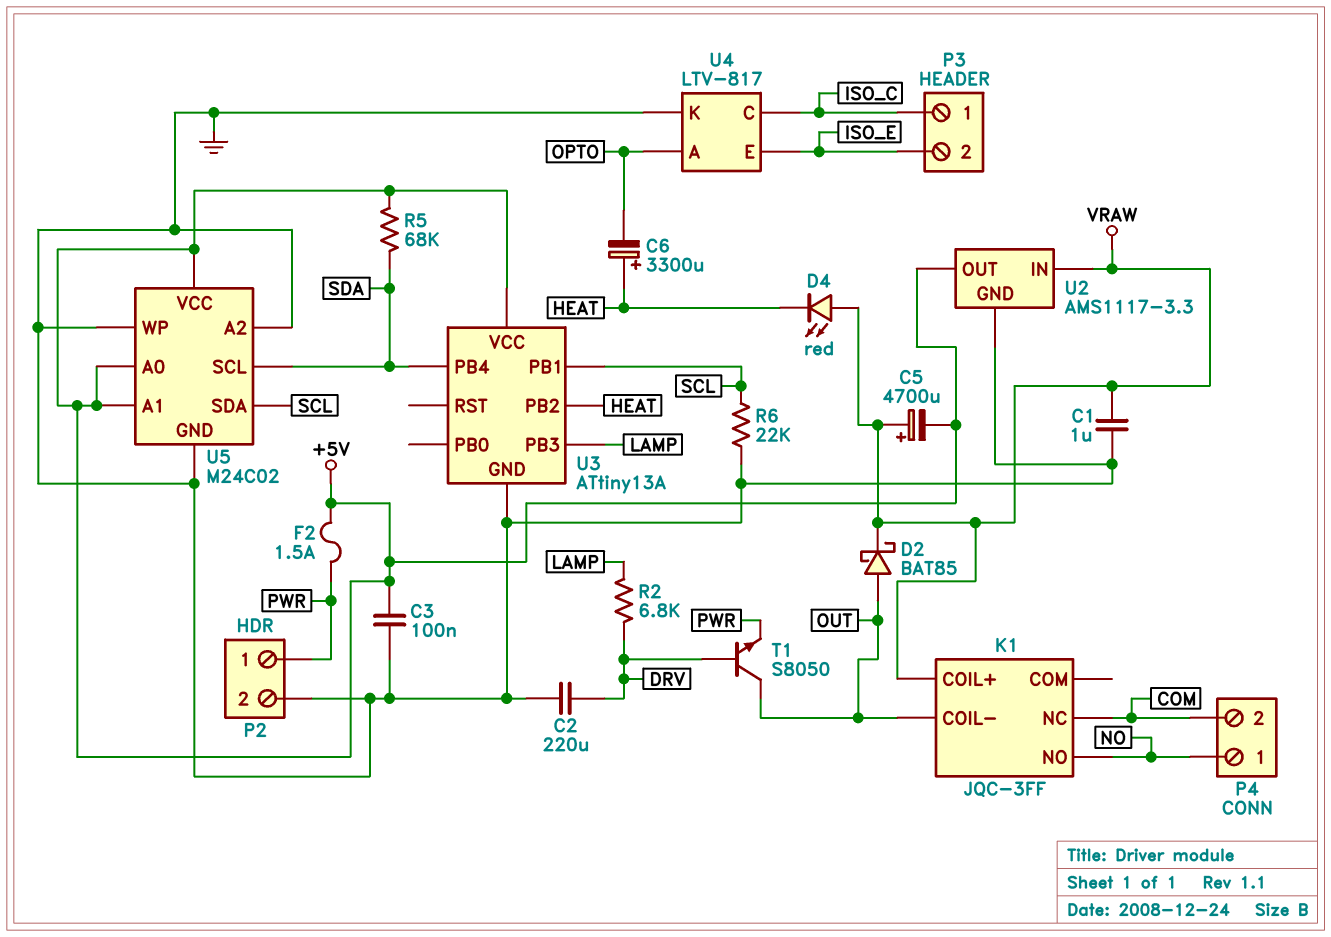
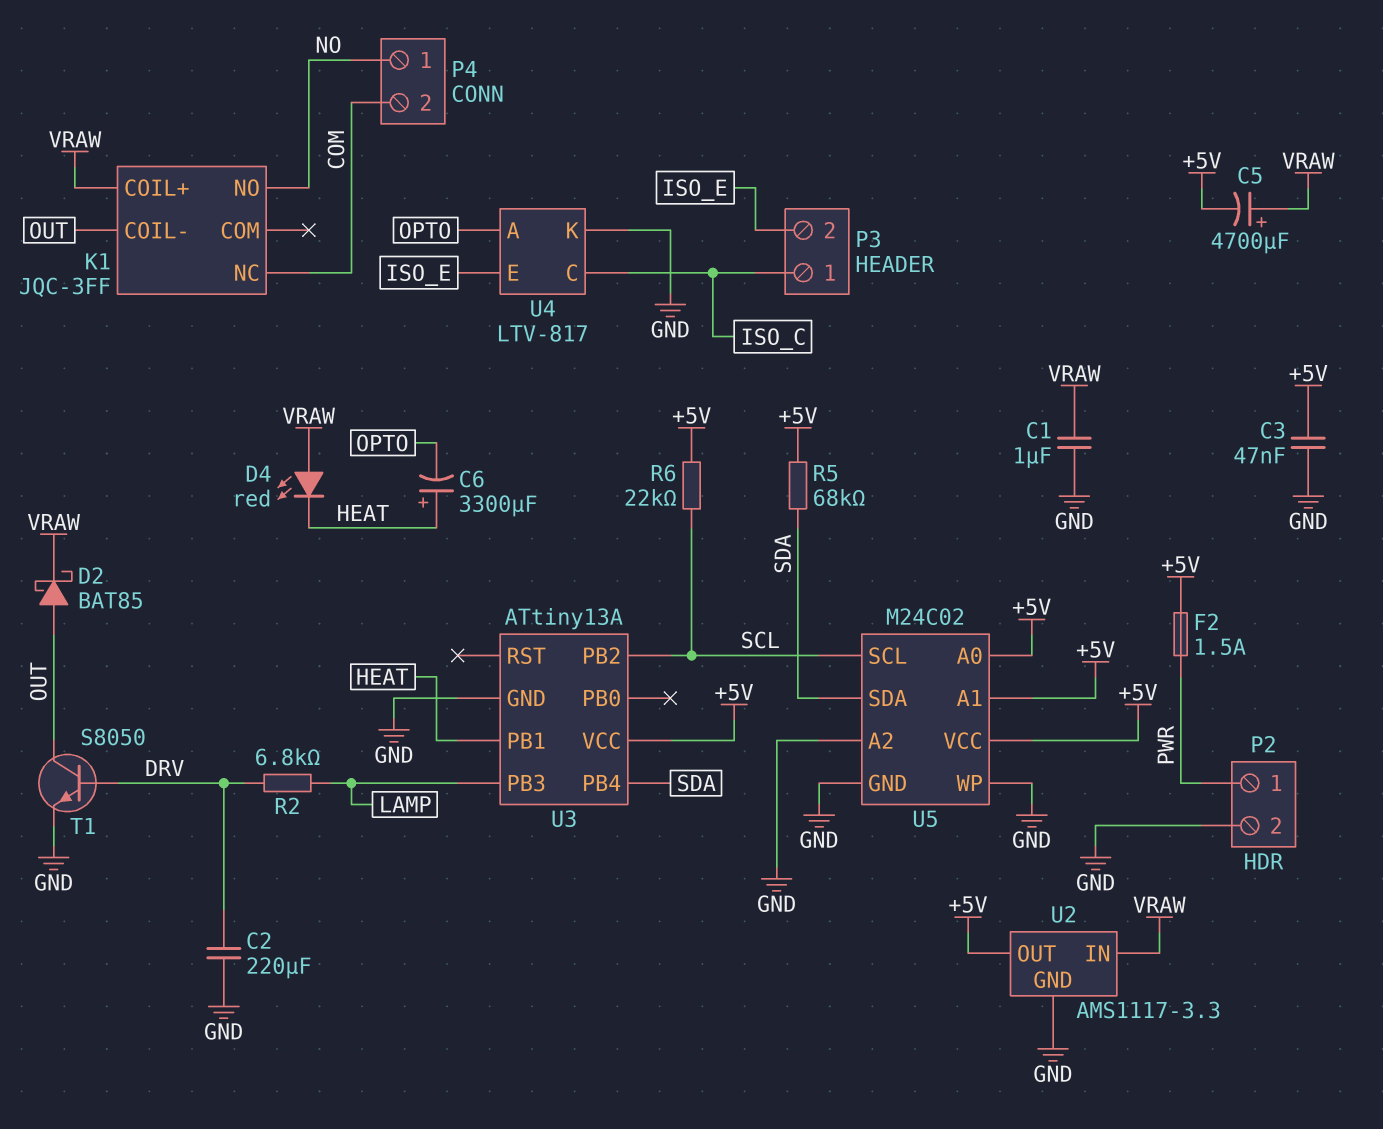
C3: 100nF (+5V, GND) -> 47nF (+5V, GND)
R6: 22k (GND, SCL) -> 22k (+5V, SCL)
T1: NPN S8050 (B DRV, C OUT, E PWR) -> NPN S8050 (B DRV, C OUT, E GND)
U3 pin PB1: SCL -> HEAT
U3 pin PB2: HEAT -> SCL
U5 pin SCL: SDA -> SCL
U5 pin SDA: SCL -> SDA

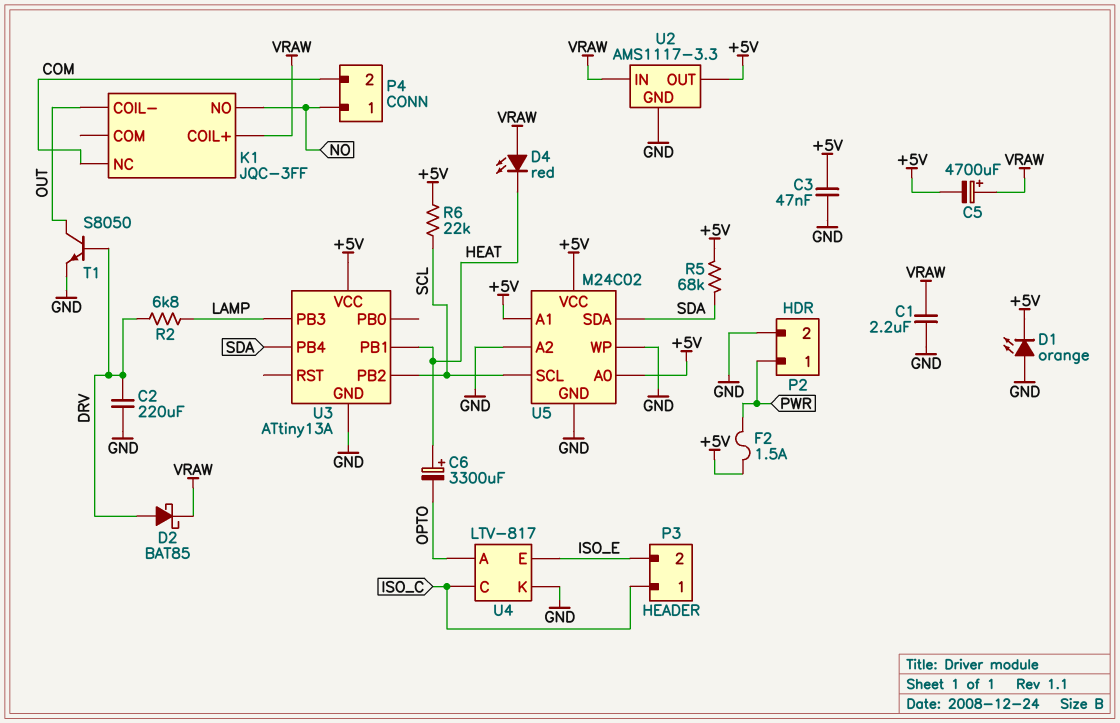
C1: 1uF (GND, VRAW) -> 2.2uF (GND, VRAW)
D1: none -> LED orange (A GND, K +5V)
D2: schottky BAT85 (A OUT, K VRAW) -> schottky BAT85 (A DRV, K VRAW)

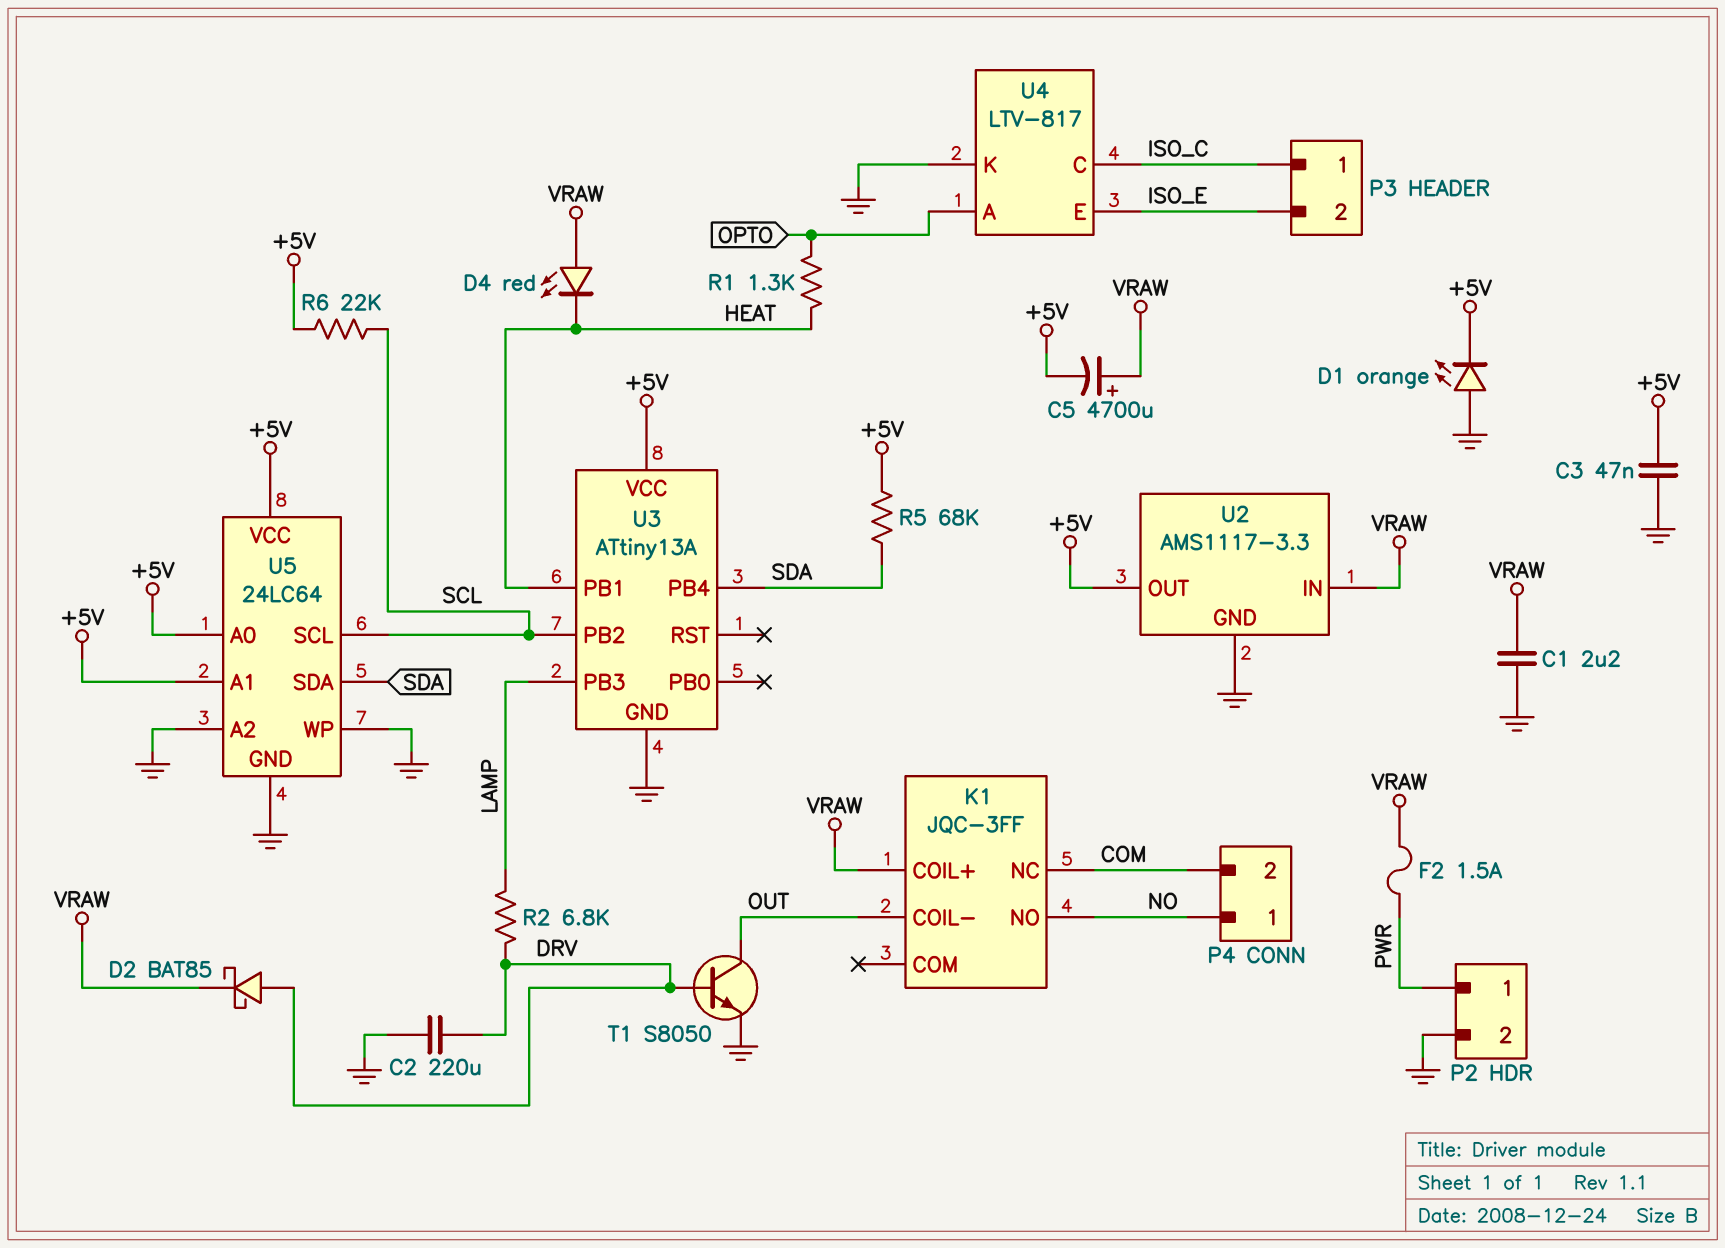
C6: 3300uF (plus HEAT, minus OPTO) -> none
F2: 1.5A (+5V, PWR) -> 1.5A (PWR, VRAW)
R1: none -> 1.3k (HEAT, OPTO)
U5: M24C02 -> 24LC64

